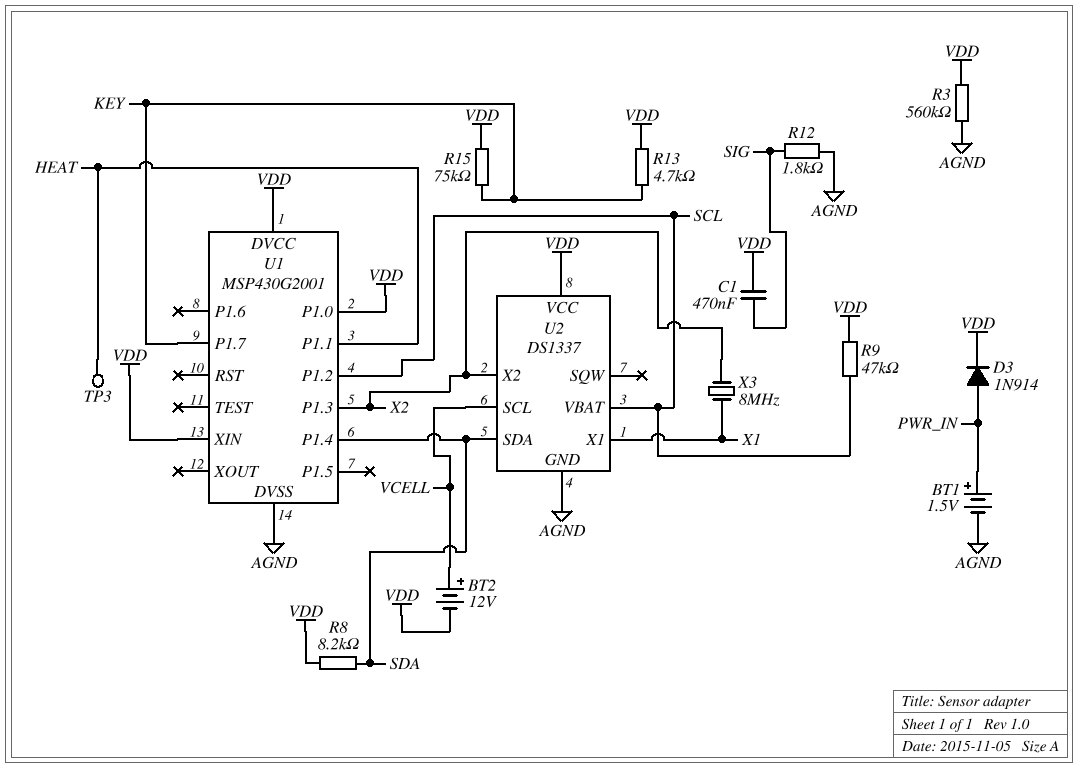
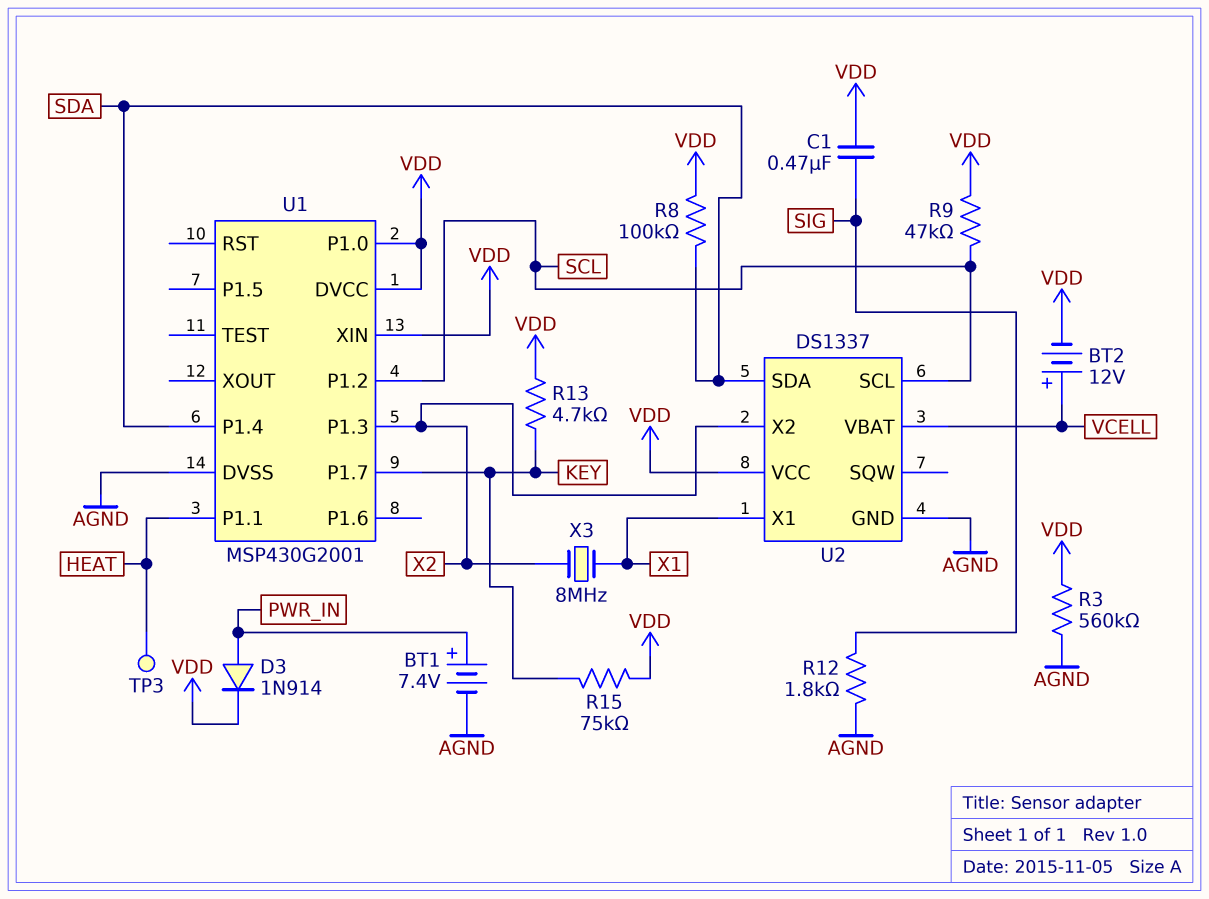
BT1: 1.5V (plus PWR_IN, minus AGND) -> 7.4V (plus PWR_IN, minus AGND)
R8: 8.2k (SDA, VDD) -> 100k (SDA, VDD)
U2 pin SCL: VCELL -> SCL
U2 pin VBAT: SCL -> VCELL

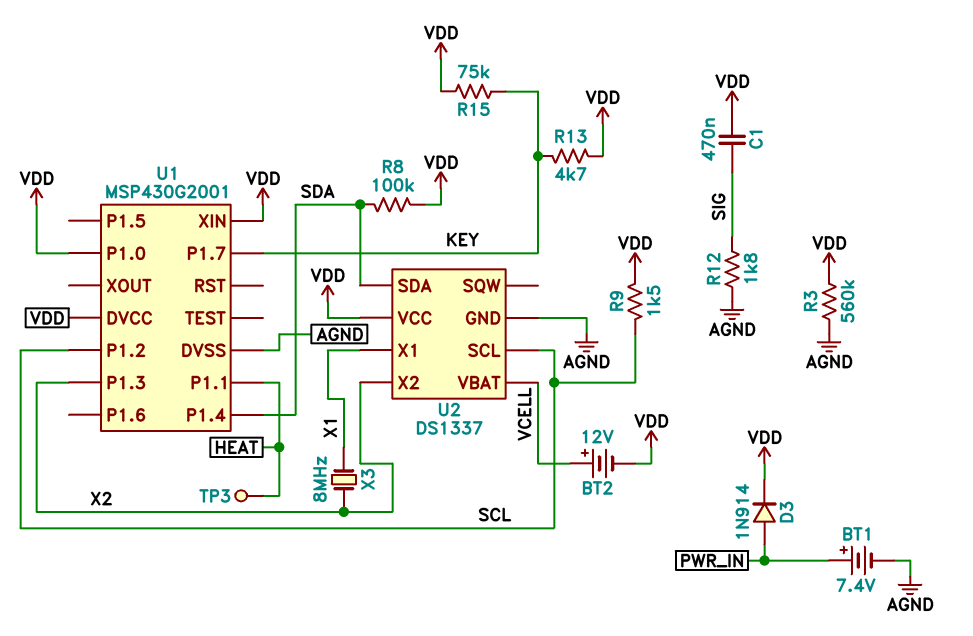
R9: 47k (SCL, VDD) -> 1.5k (SCL, VDD)

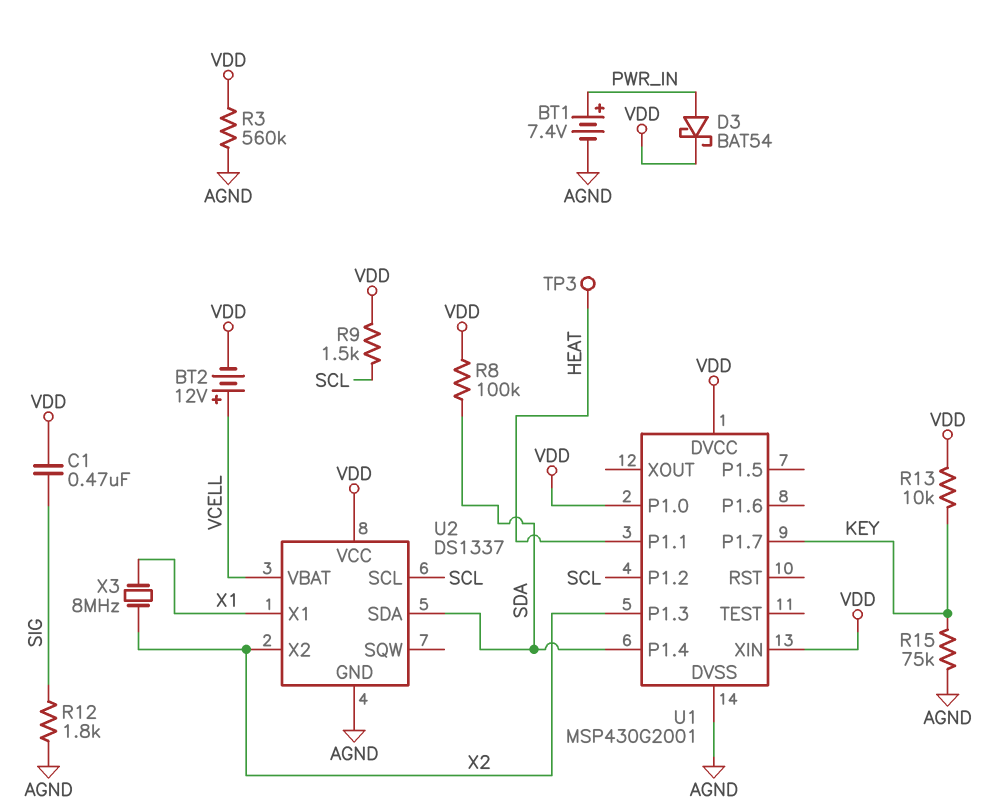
D3: diode 1N914 (A PWR_IN, K VDD) -> schottky BAT54 (A PWR_IN, K VDD)
R13: 4.7k (KEY, VDD) -> 10k (KEY, VDD)
R15: 75k (KEY, VDD) -> 75k (AGND, KEY)

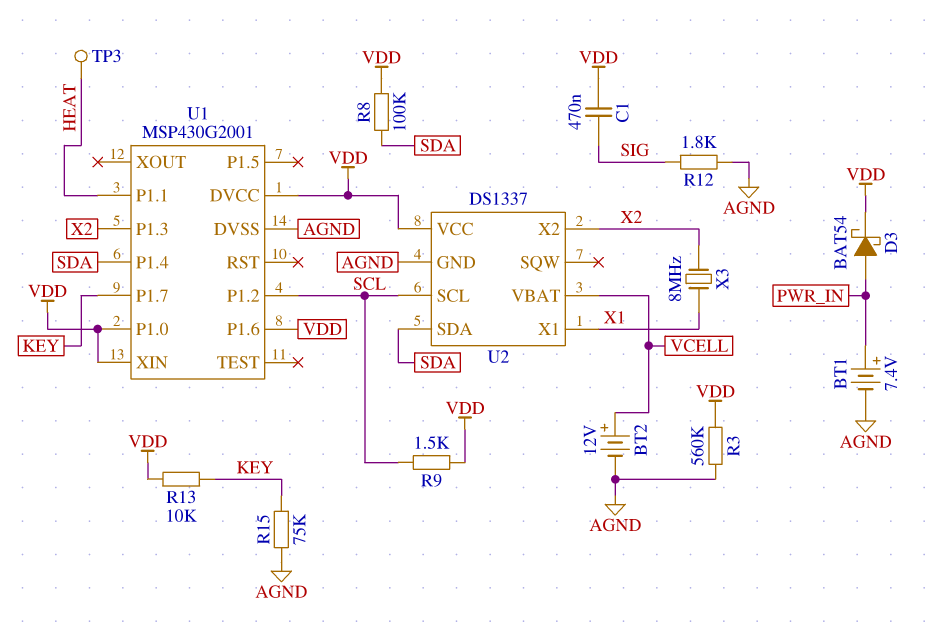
BT2: 12V (plus VCELL, minus VDD) -> 12V (plus VCELL, minus AGND)
U1 pin P1.6: none -> VDD

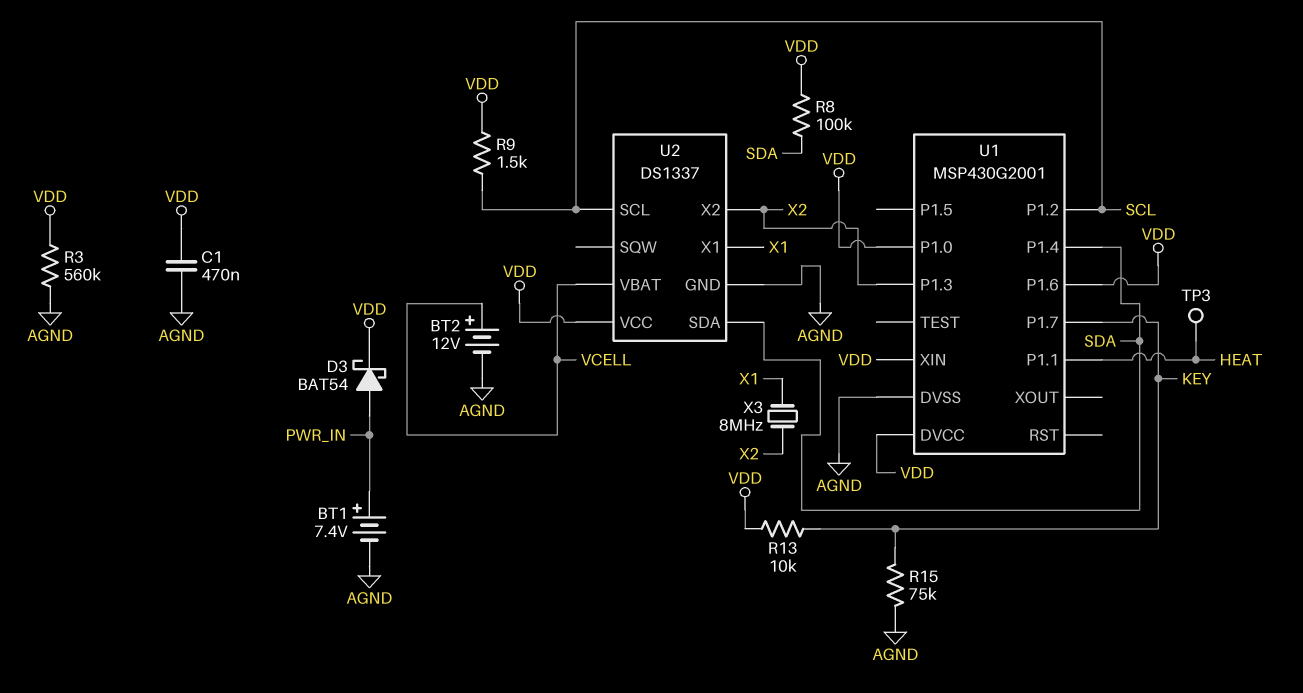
C1: 470nF (SIG, VDD) -> 470nF (AGND, VDD)
R12: 1.8k (AGND, SIG) -> none

